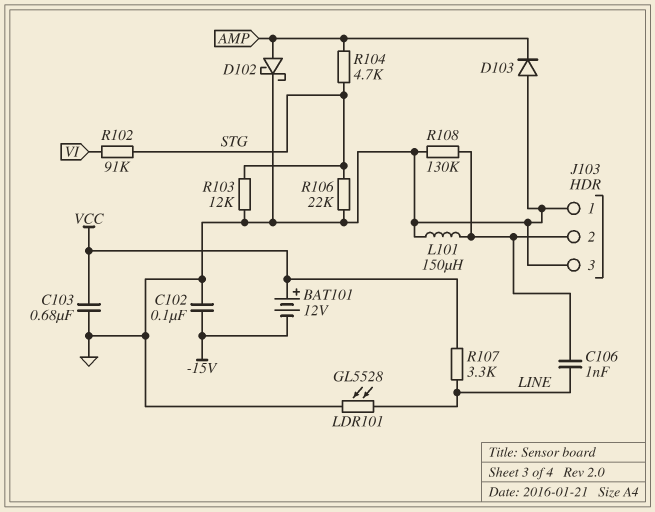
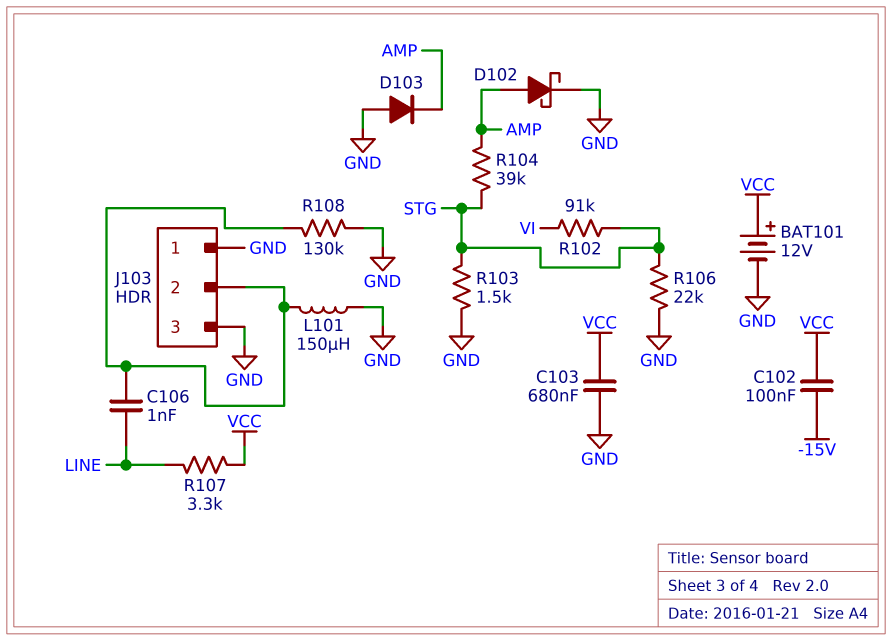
BAT101: 12V (plus VCC, minus -15V) -> 12V (plus VCC, minus GND)
C102: 100nF (-15V, GND) -> 100nF (-15V, VCC)
LDR101: GL5528 (GND, LINE) -> none
R103: 12k (GND, STG) -> 1.5k (GND, STG)
R104: 4.7k (AMP, STG) -> 39k (AMP, STG)

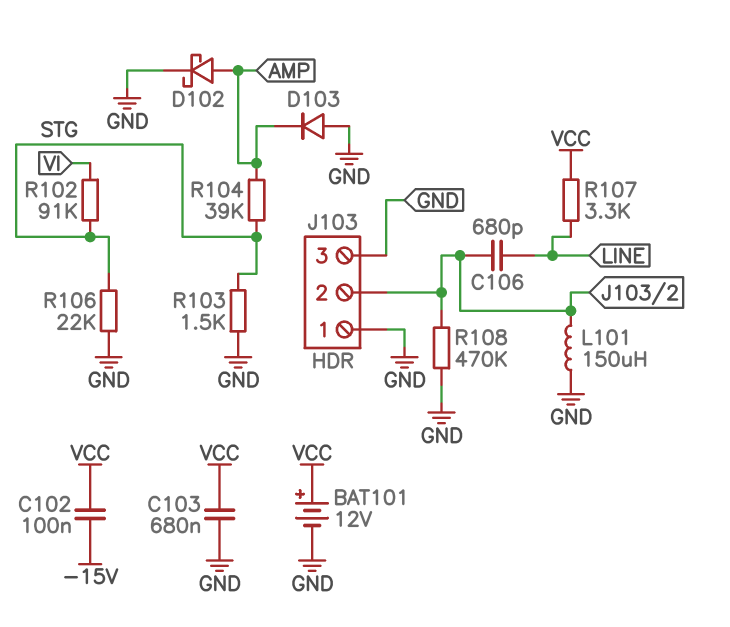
C106: 1nF (J103/2, LINE) -> 680pF (J103/2, LINE)
R108: 130k (GND, J103/2) -> 470k (GND, J103/2)

